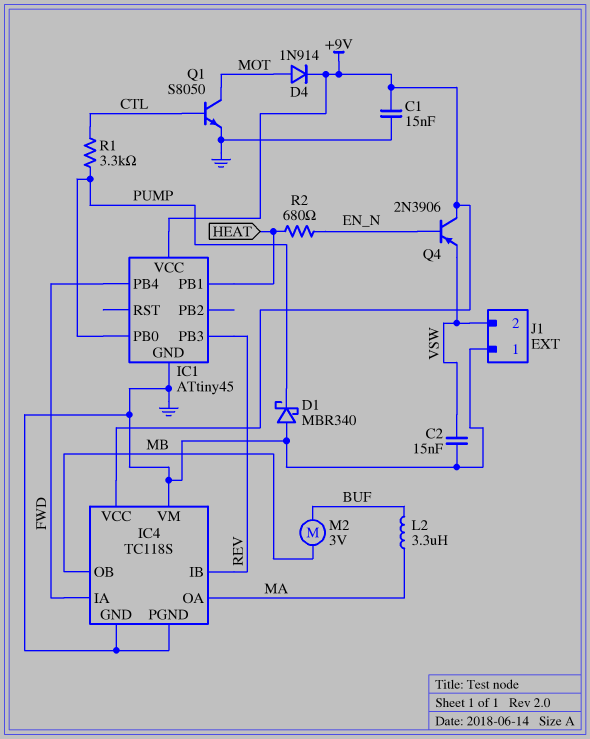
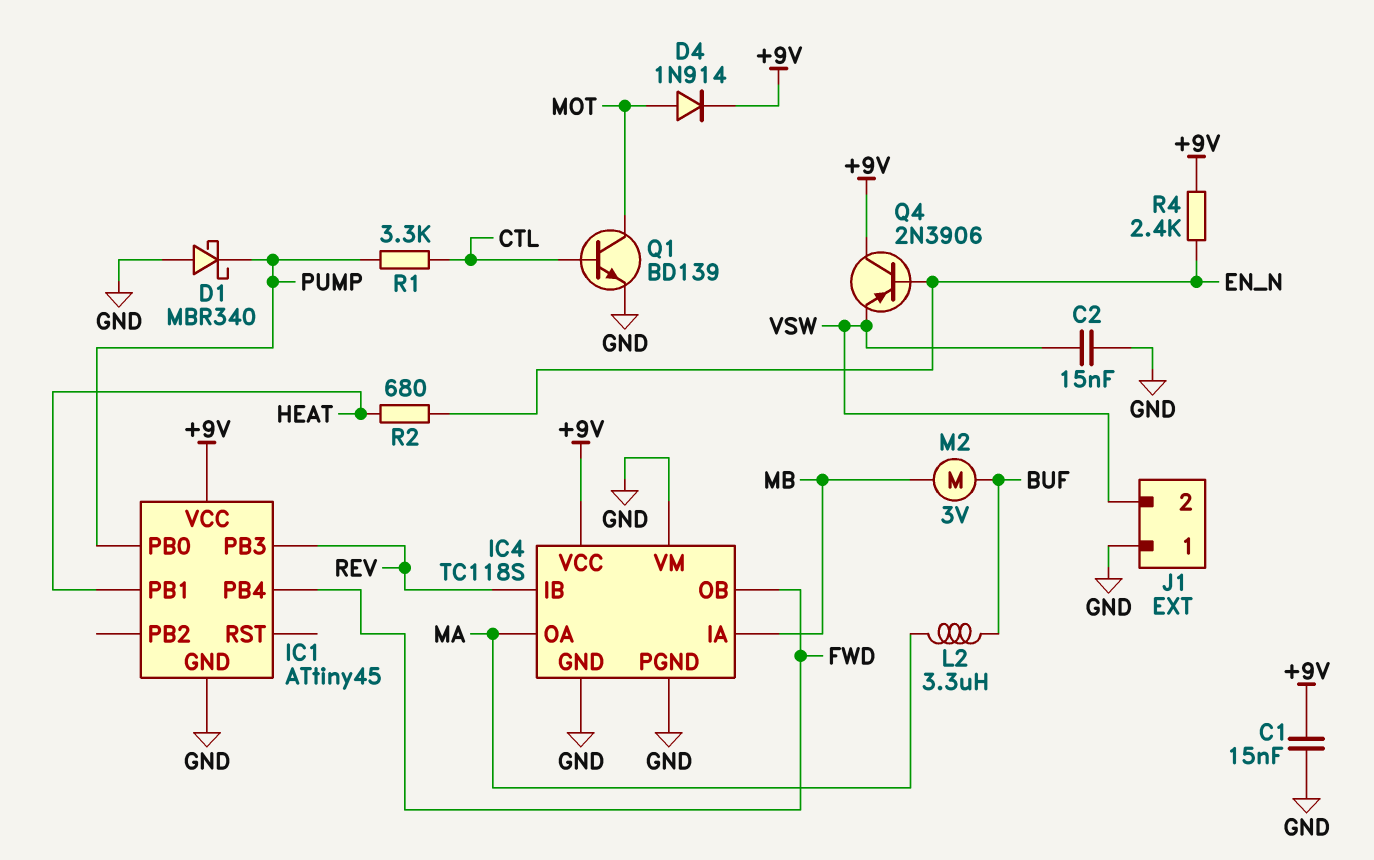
IC4 pin IA: FWD -> MB
IC4 pin OB: MB -> FWD
Q1: NPN S8050 (B CTL, C MOT, E GND) -> NPN BD139 (B CTL, C MOT, E GND)
R4: none -> 2.4k (+9V, EN_N)

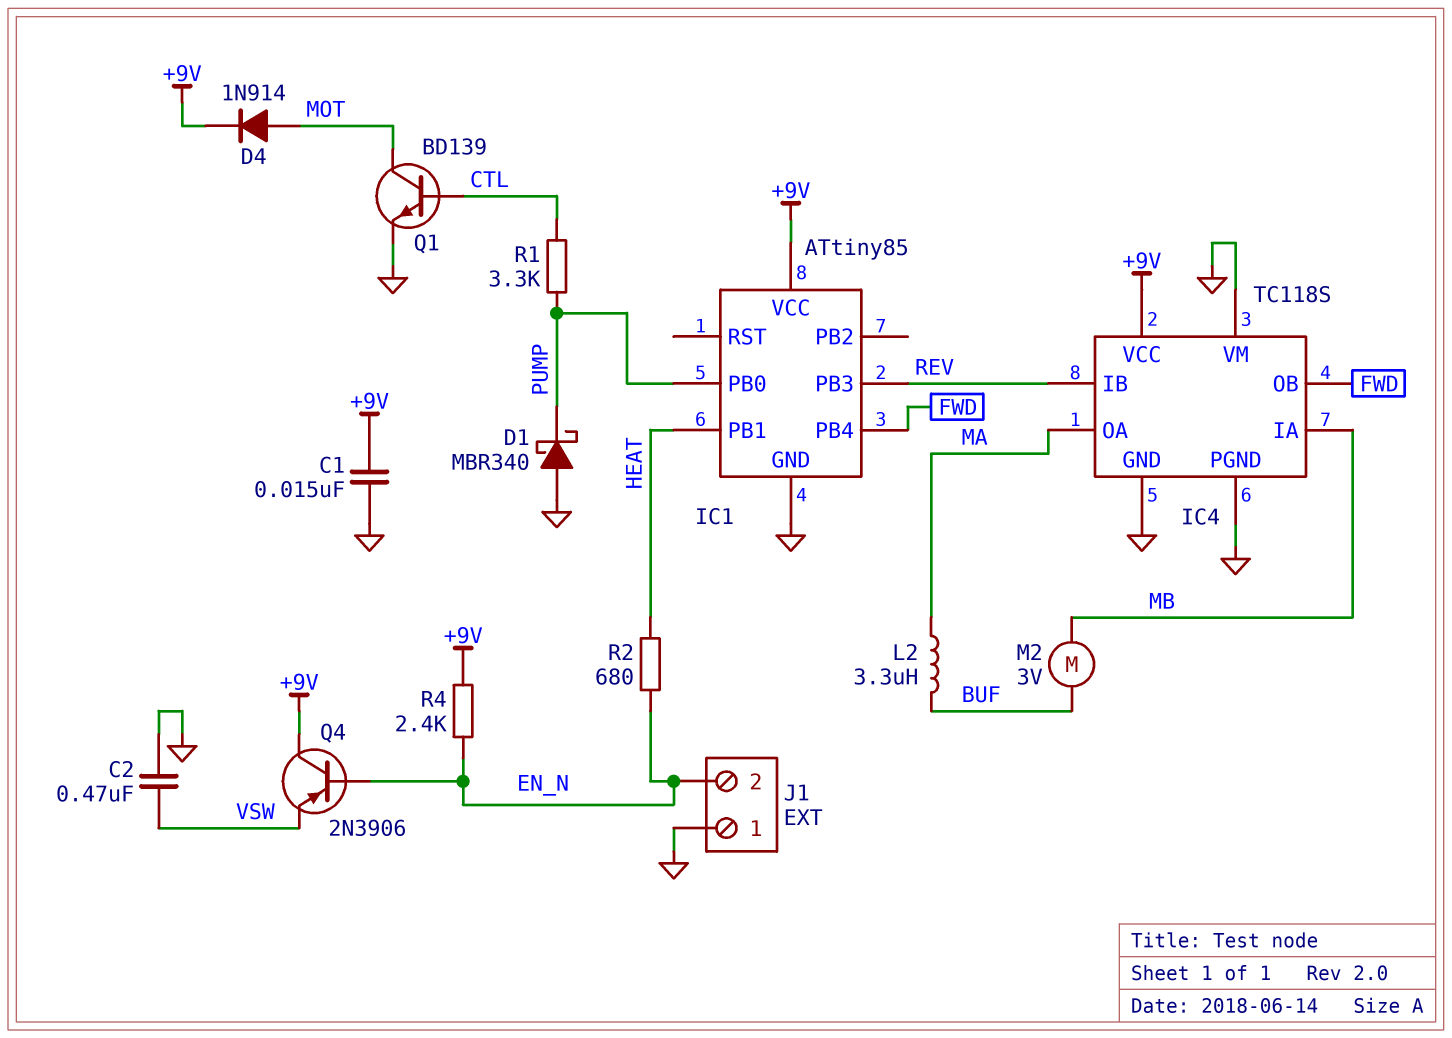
C2: 15nF (GND, VSW) -> 470nF (GND, VSW)
IC1: ATtiny45 -> ATtiny85
J1 pin 2: VSW -> EN_N

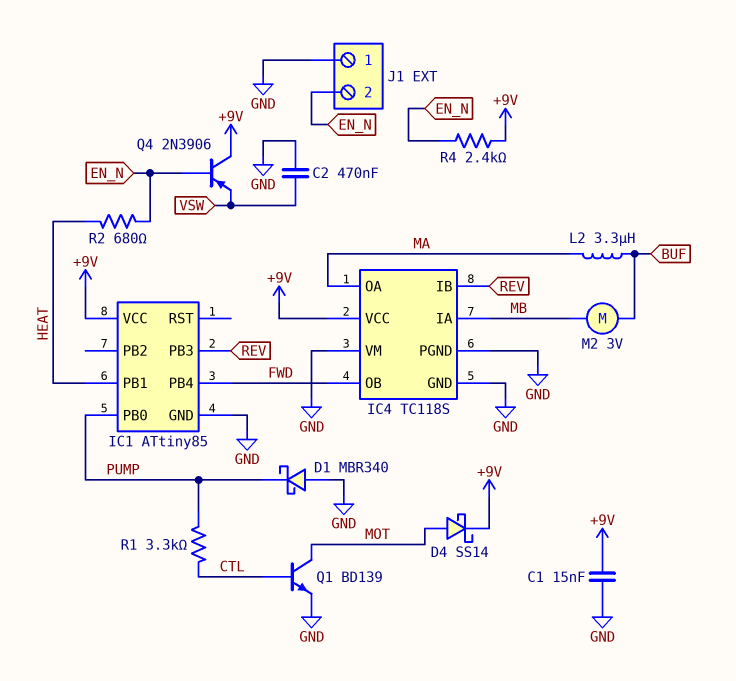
D4: diode 1N914 (A MOT, K +9V) -> schottky SS14 (A MOT, K +9V)

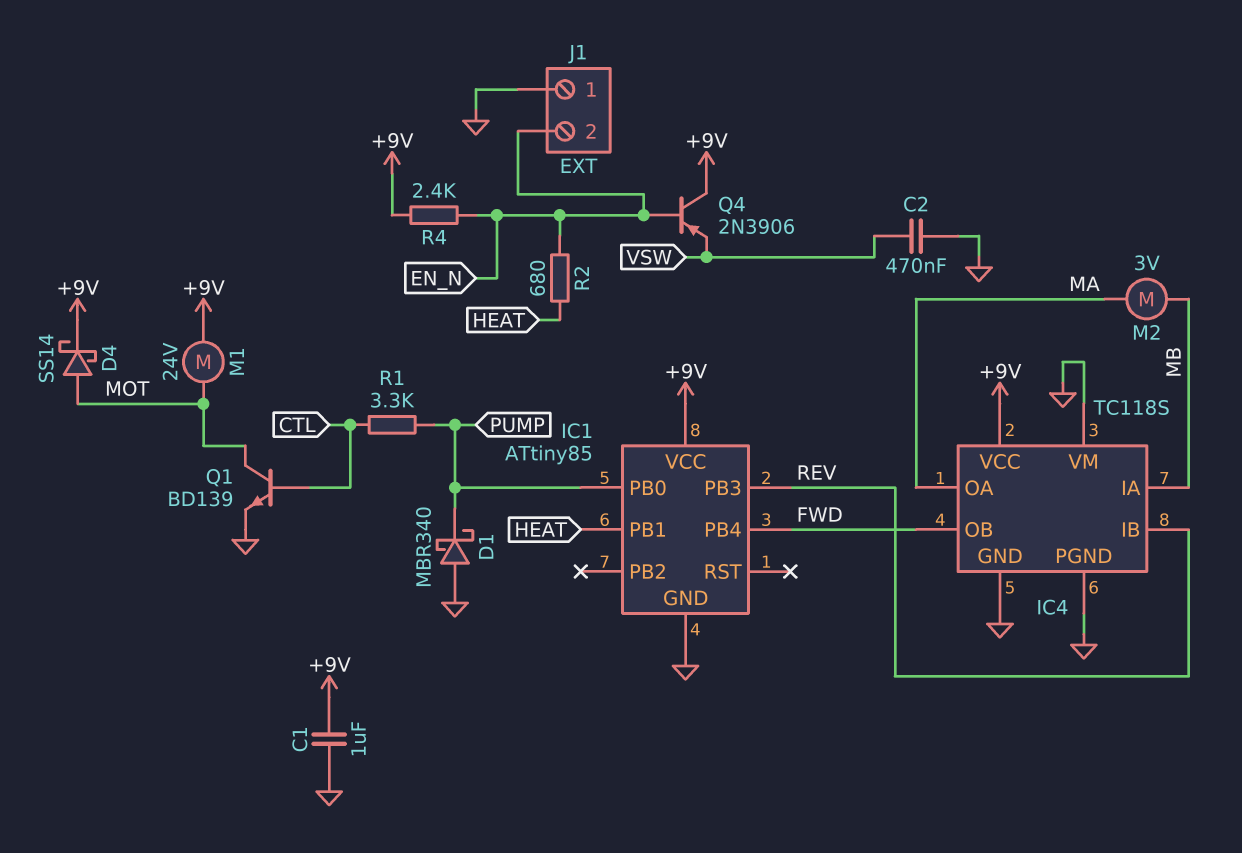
C1: 15nF (+9V, GND) -> 1uF (+9V, GND)
L2: 3.3uH (BUF, MA) -> none
M1: none -> motor 24V (+9V, MOT)
M2: motor 3V (BUF, MB) -> motor 3V (MA, MB)

